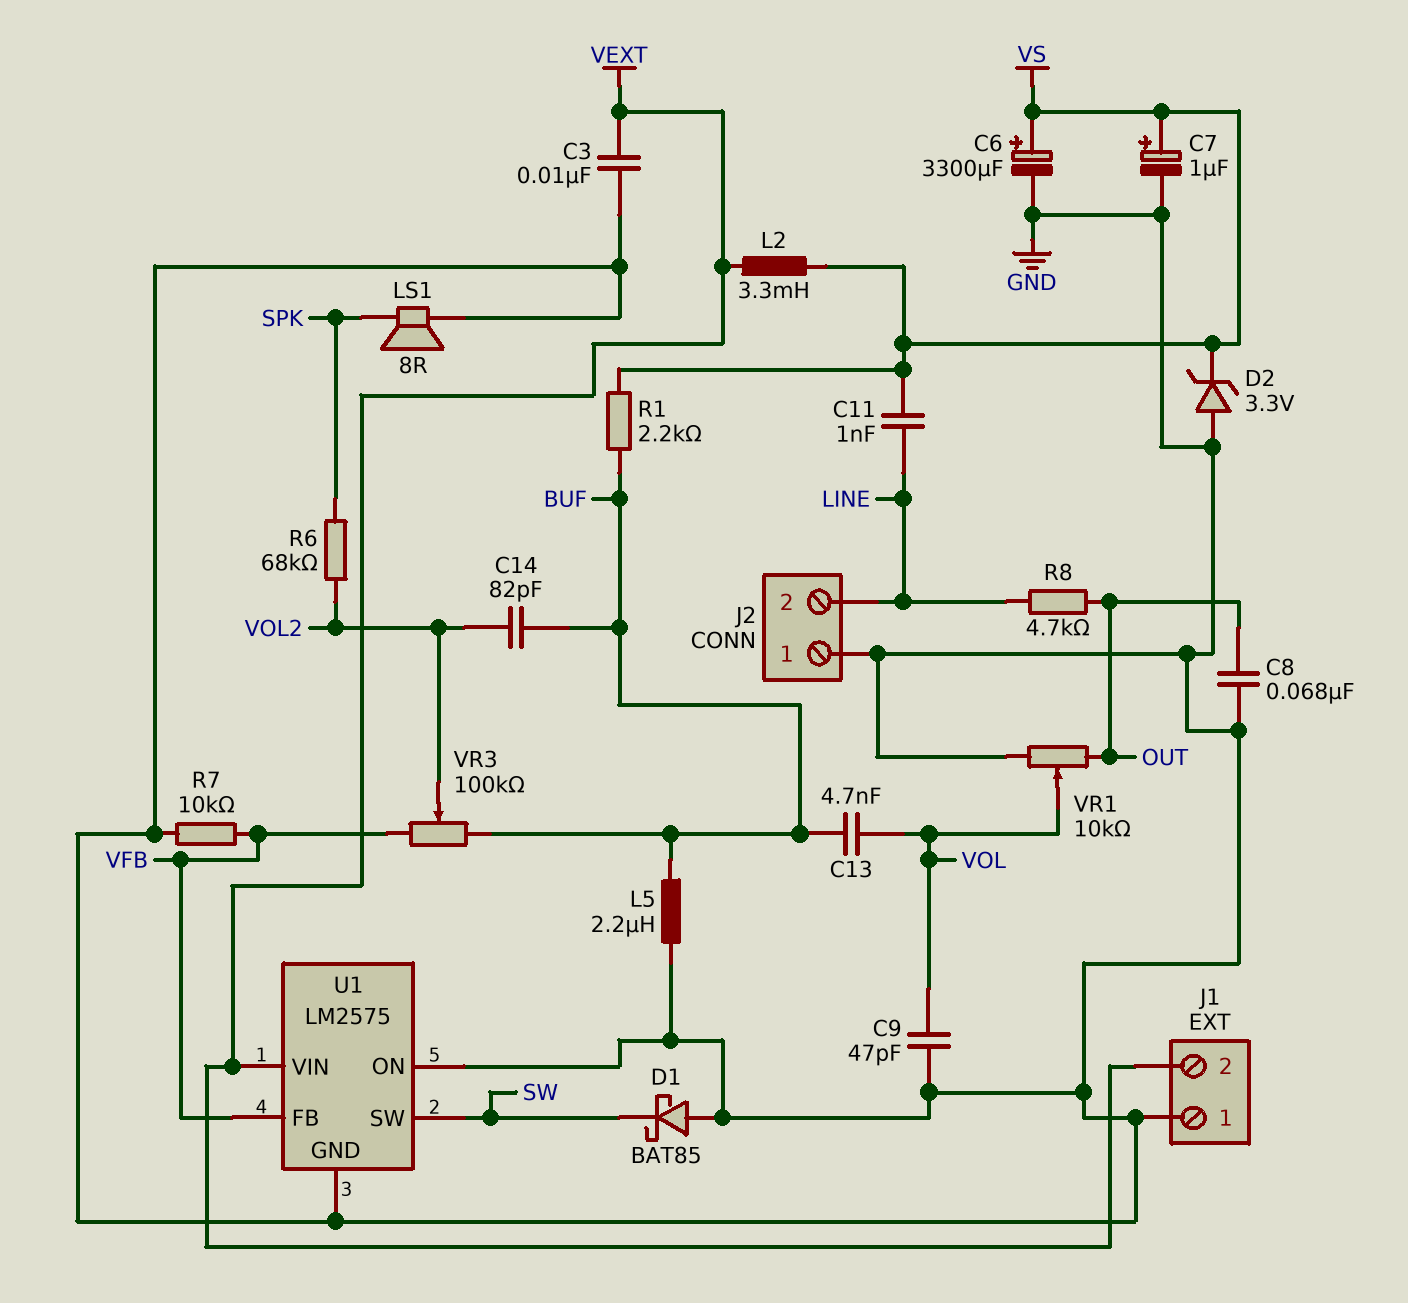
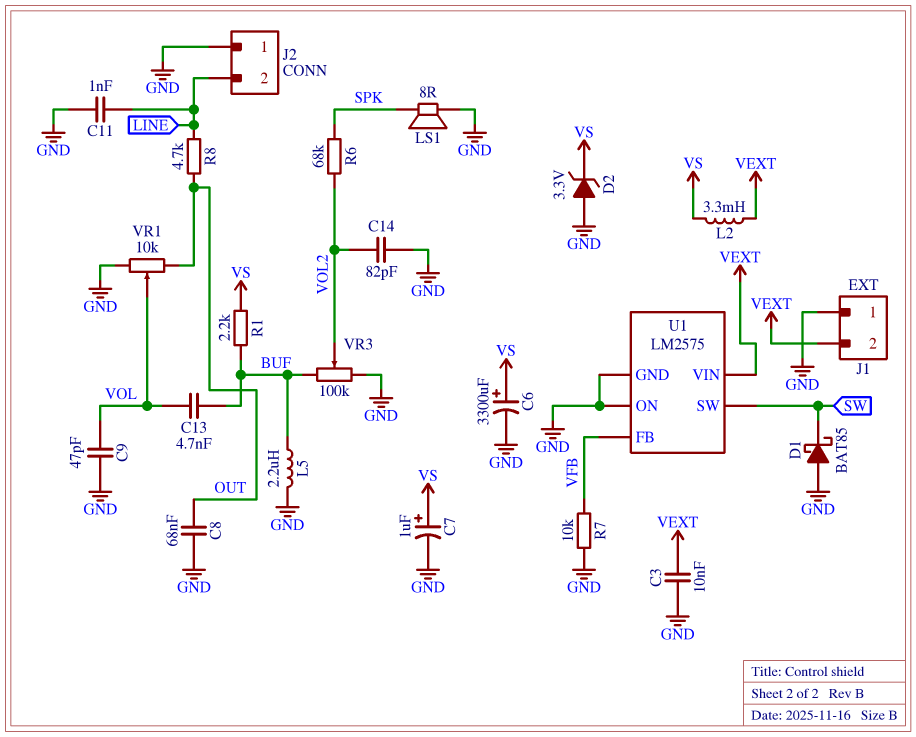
C11: 1nF (LINE, VS) -> 1nF (GND, LINE)
C14: 82pF (BUF, VOL2) -> 82pF (GND, VOL2)
VR3: 100k (BUF, VFB, wiper VOL2) -> 100k (BUF, GND, wiper VOL2)

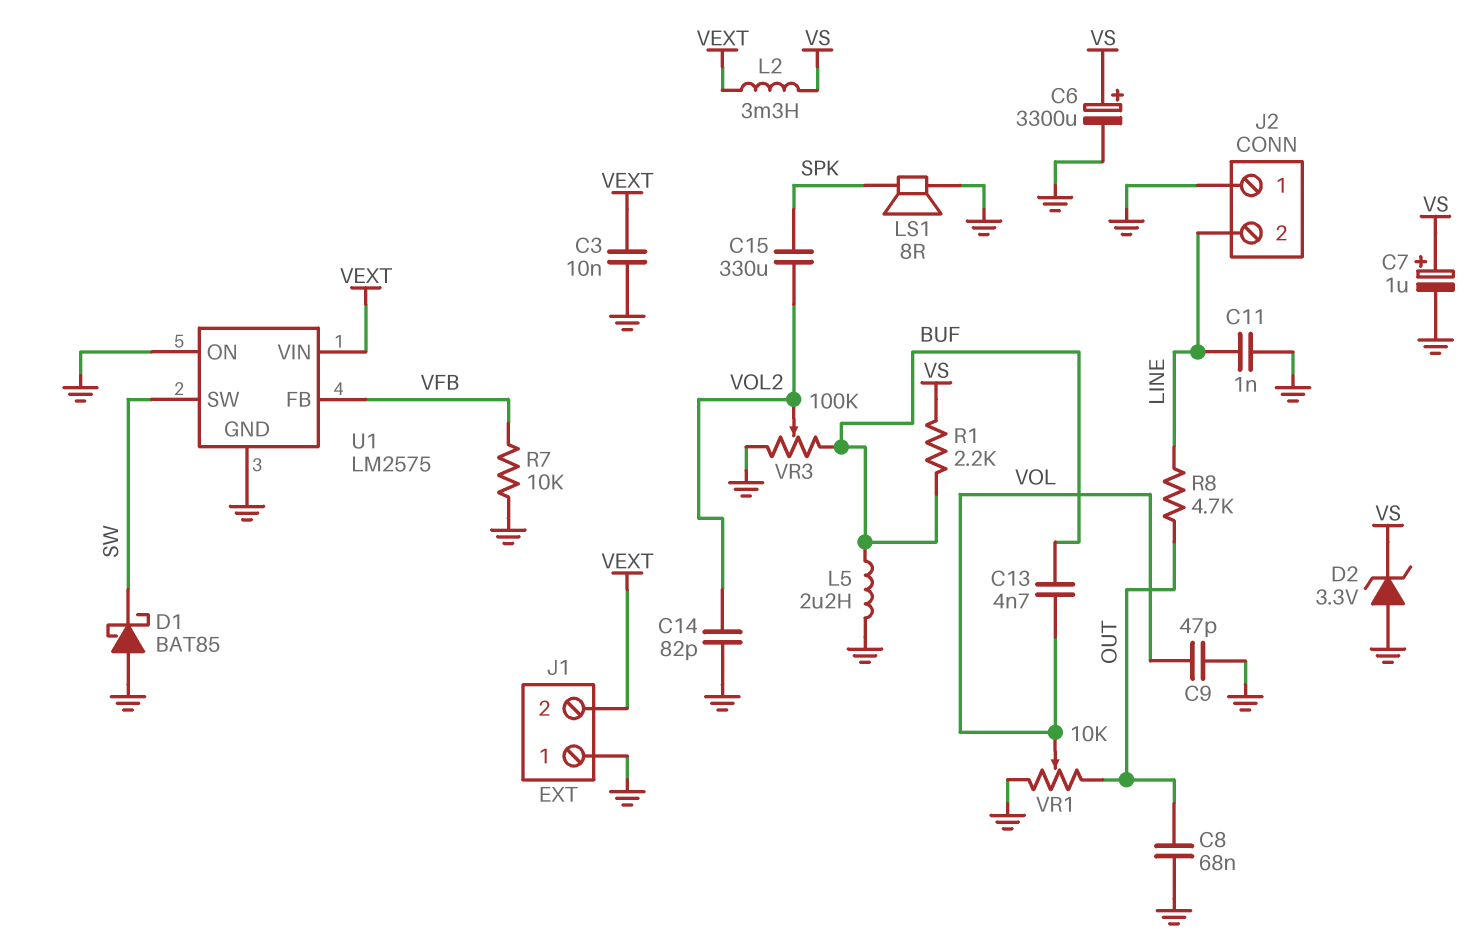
C15: none -> 330uF (SPK, VOL2)
R6: 68k (SPK, VOL2) -> none

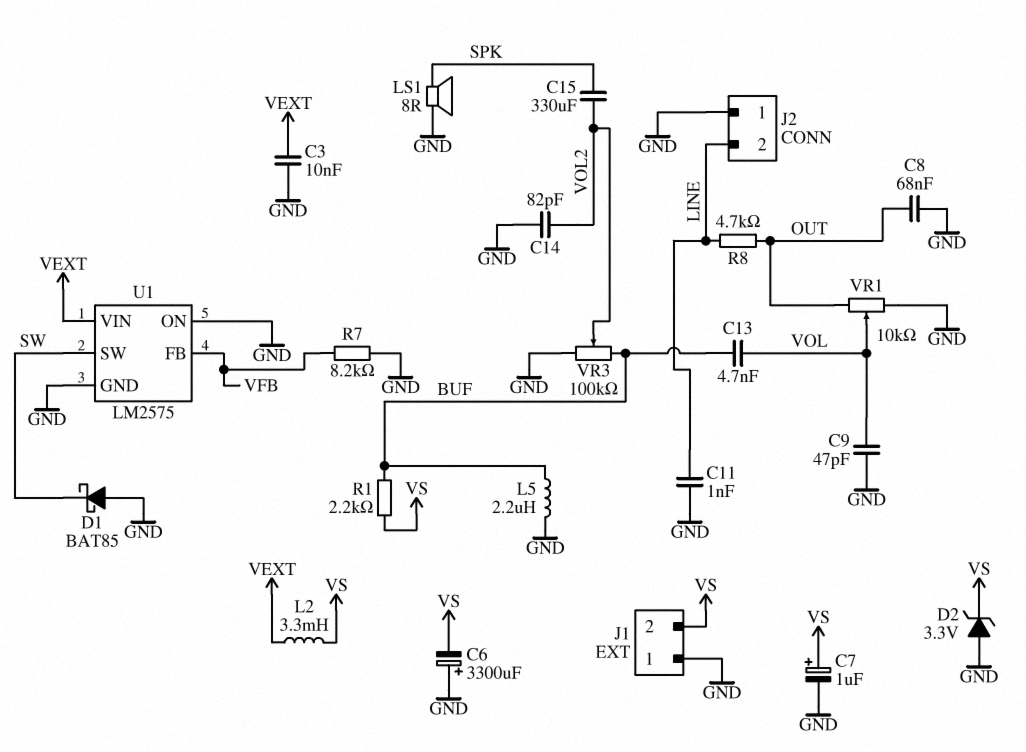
C6: 3300uF (plus VS, minus GND) -> 3300uF (plus GND, minus VS)
J1 pin 2: VEXT -> VS
R7: 10k (GND, VFB) -> 8.2k (GND, VFB)

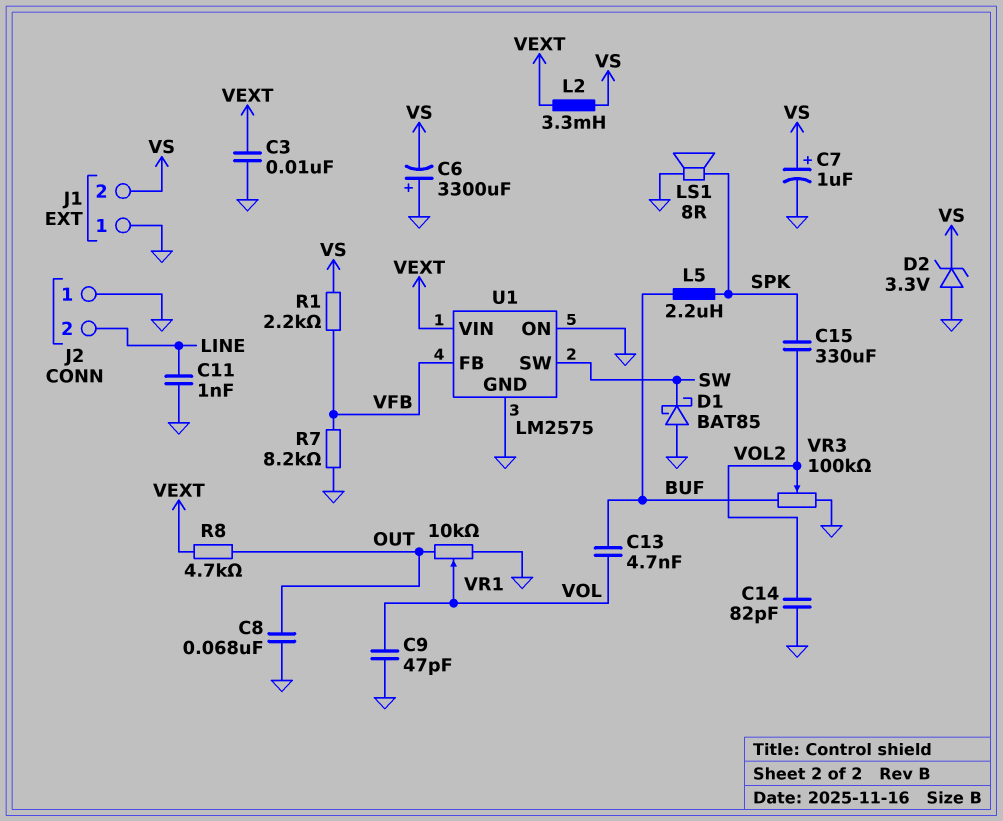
L5: 2.2uH (BUF, GND) -> 2.2uH (BUF, SPK)
R1: 2.2k (BUF, VS) -> 2.2k (VFB, VS)
R8: 4.7k (LINE, OUT) -> 4.7k (OUT, VEXT)

